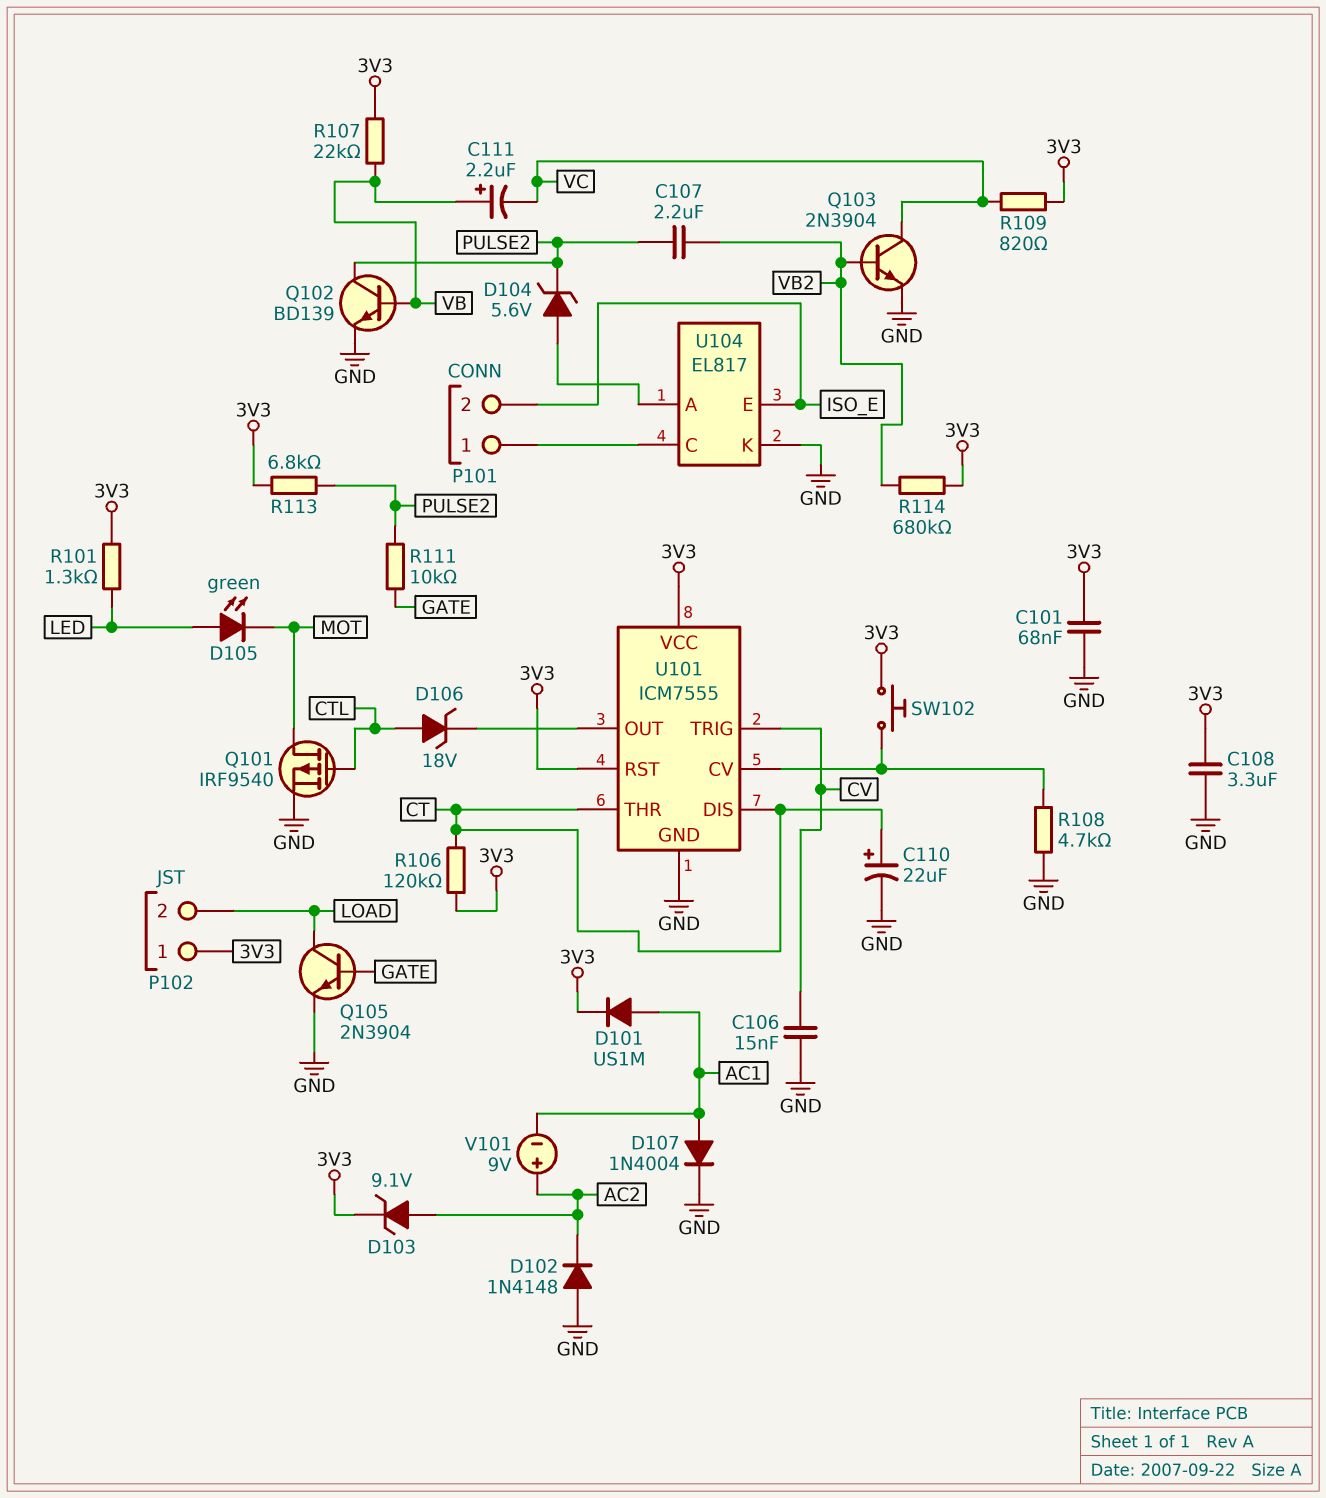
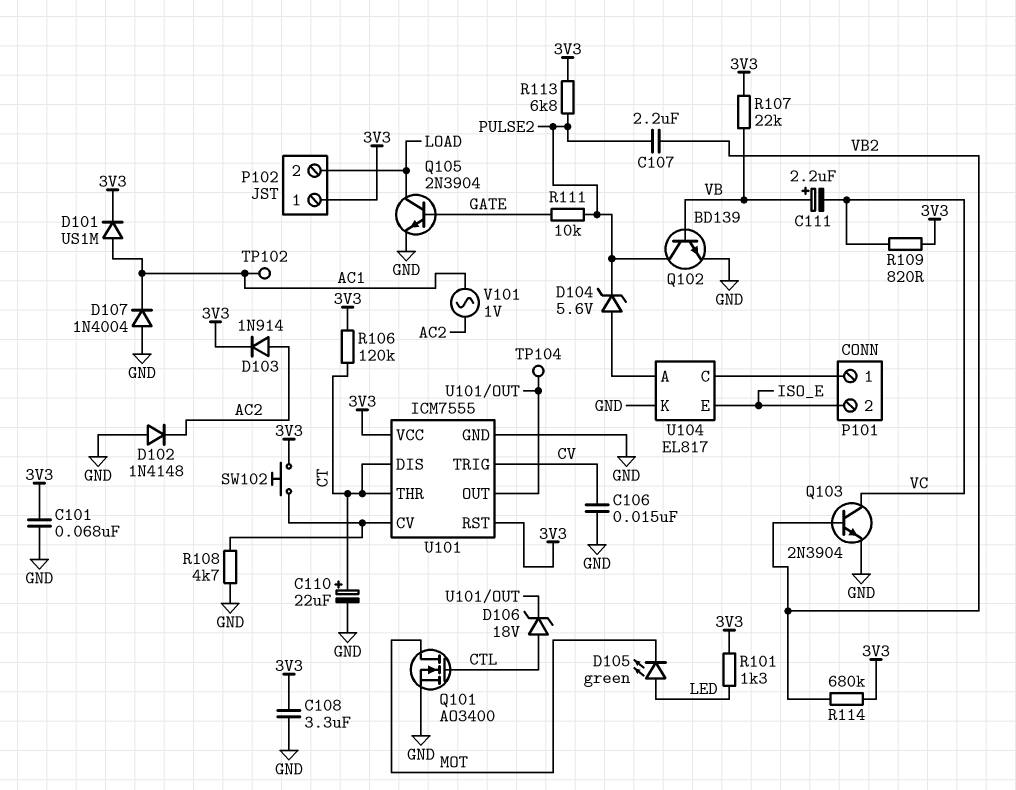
D103: zener 9.1V (A AC2, K 3V3) -> diode 1N914 (A AC2, K 3V3)
D107: diode 1N4004 (A AC1, K GND) -> diode 1N4004 (A GND, K AC1)
Q101: PMOS IRF9540 (G CTL, D MOT, S GND) -> NMOS AO3400 (G CTL, D MOT, S GND)
TP102: none -> test point (AC1)
TP104: none -> test point (U101/OUT)
V101: 9V (plus AC2, minus AC1) -> AC 1V (AC1, AC2)

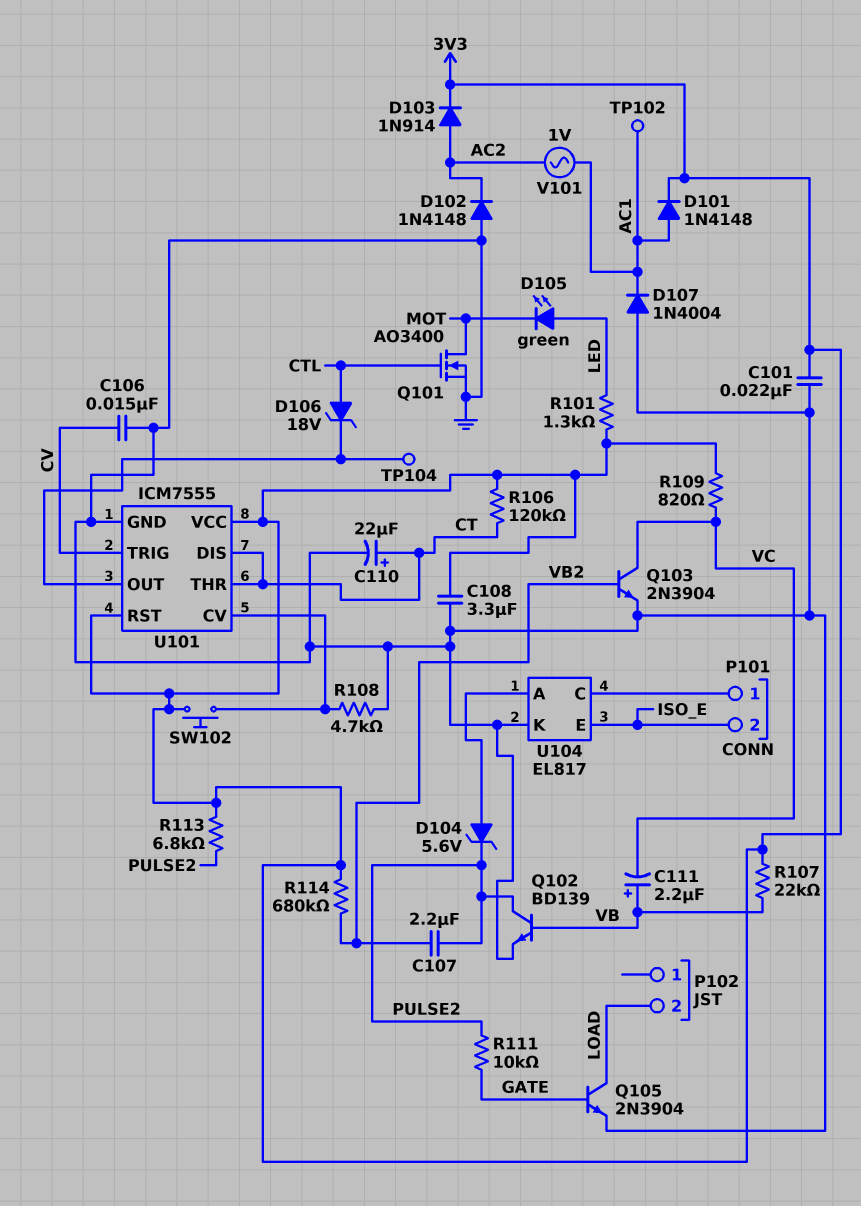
C101: 68nF (3V3, GND) -> 22nF (3V3, GND)
D101: diode US1M (A AC1, K 3V3) -> diode 1N4148 (A AC1, K 3V3)
P102 pin 1: 3V3 -> none

